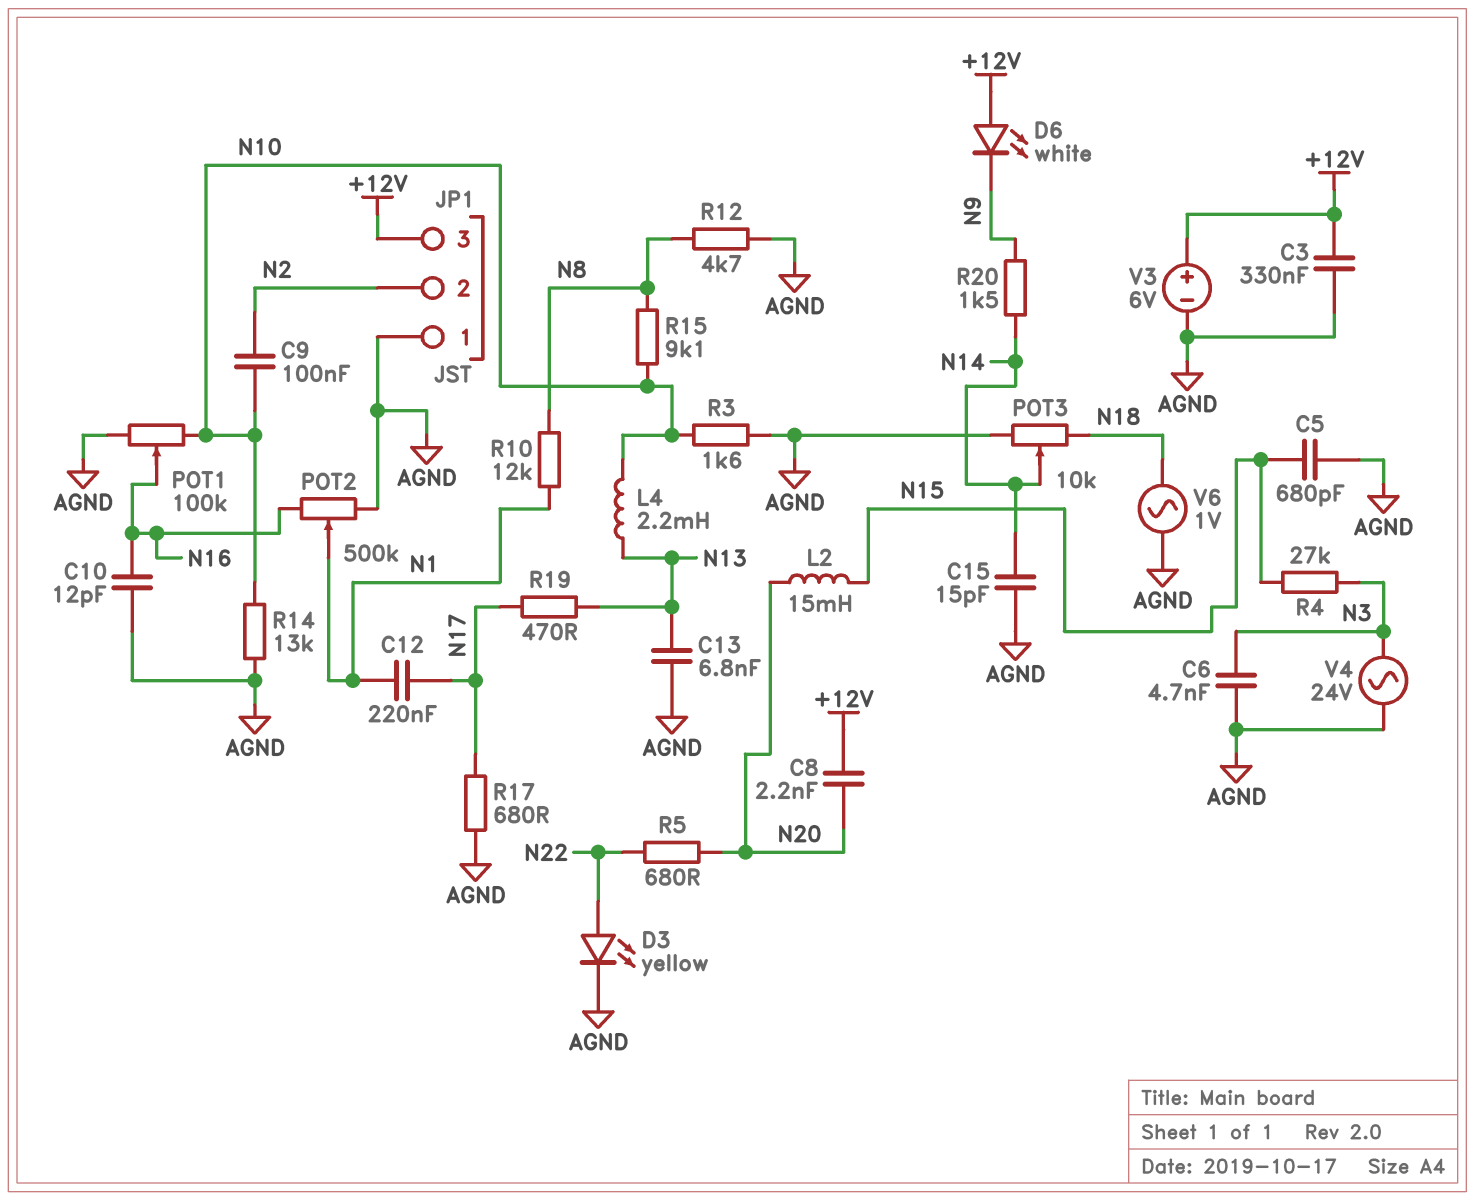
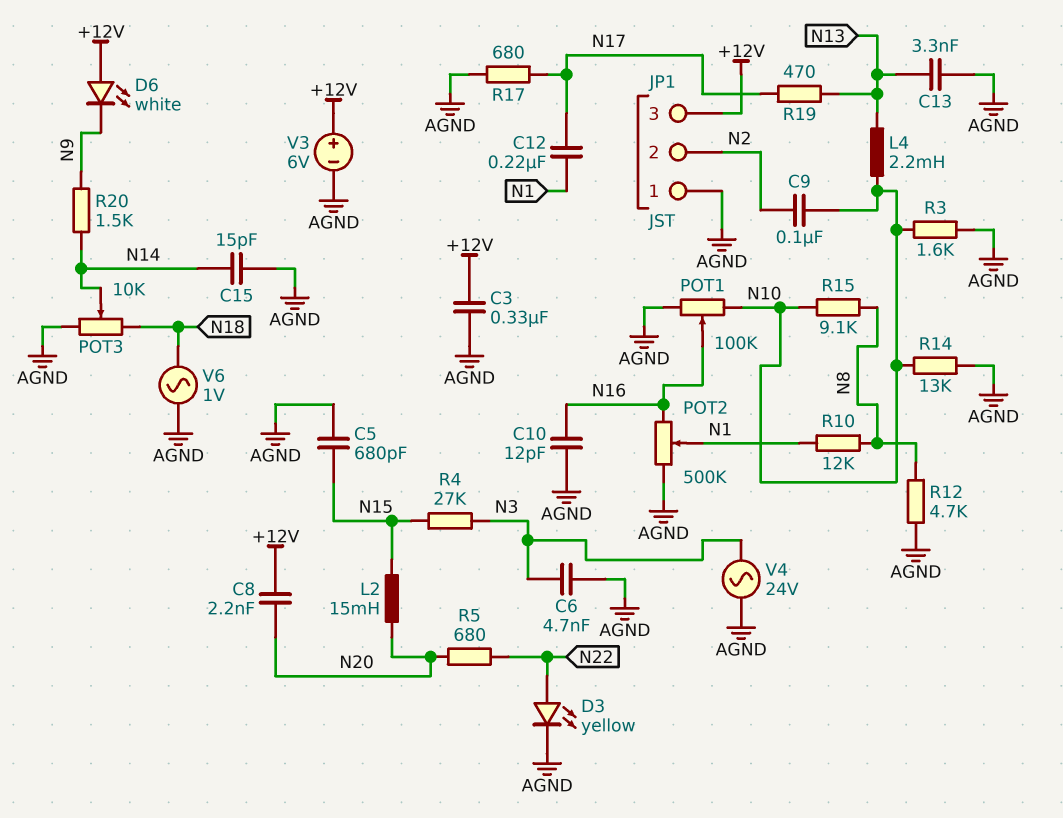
C13: 6.8nF (AGND, N13) -> 3.3nF (AGND, N13)

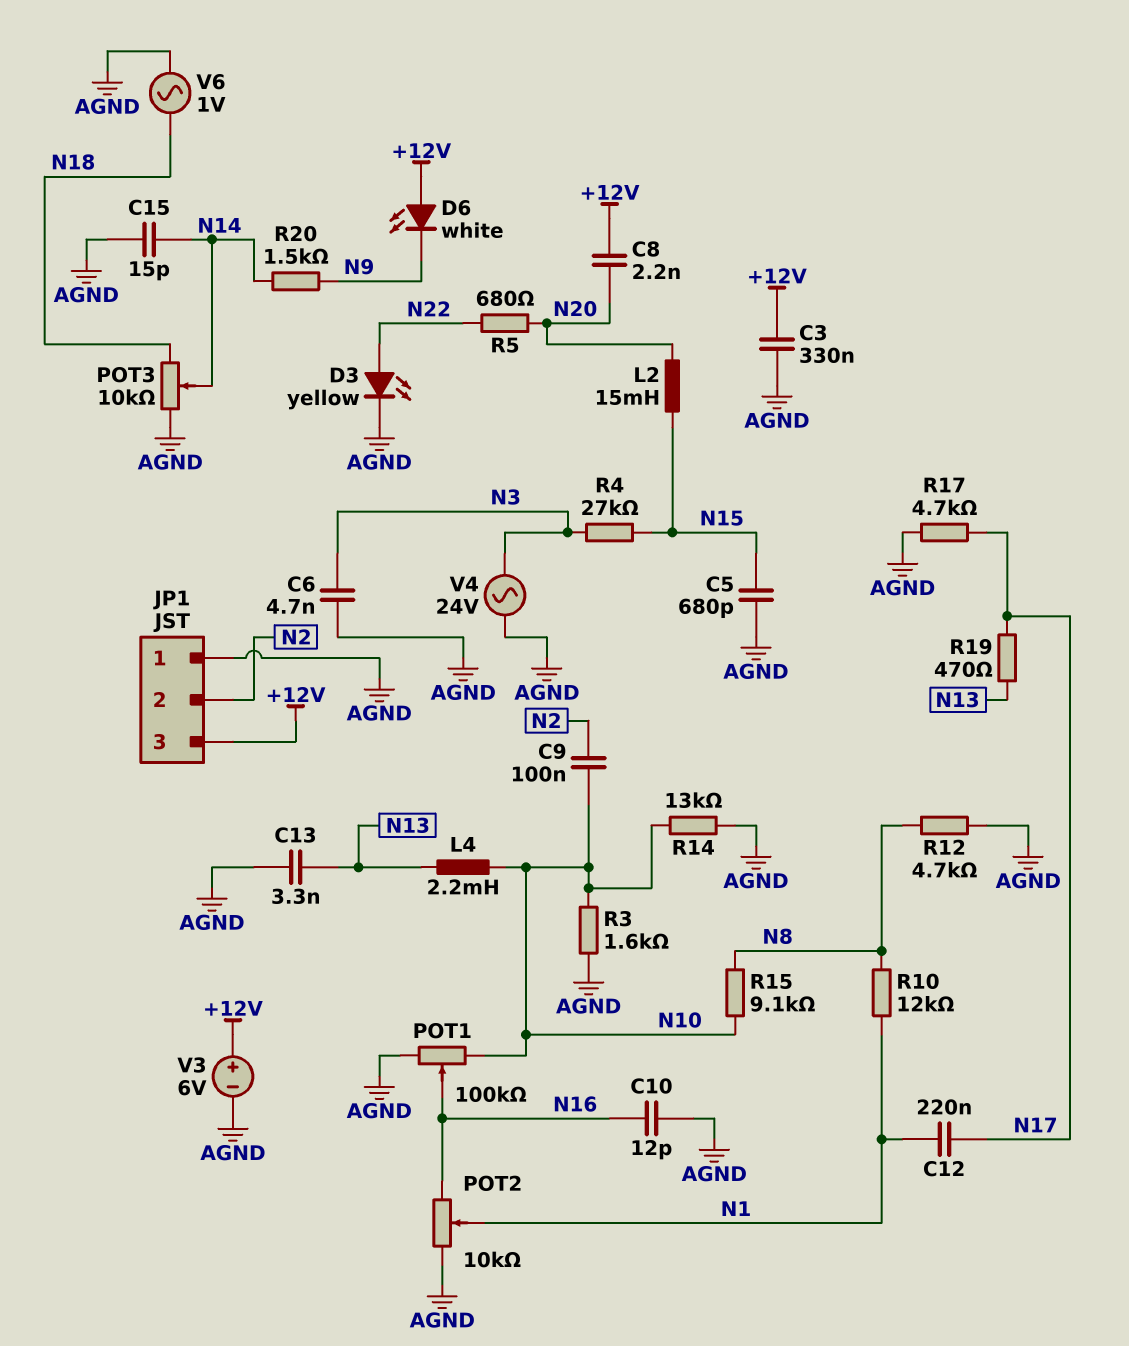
POT2: 500k (AGND, N16, wiper N1) -> 10k (AGND, N16, wiper N1)
R17: 680 (AGND, N17) -> 4.7k (AGND, N17)

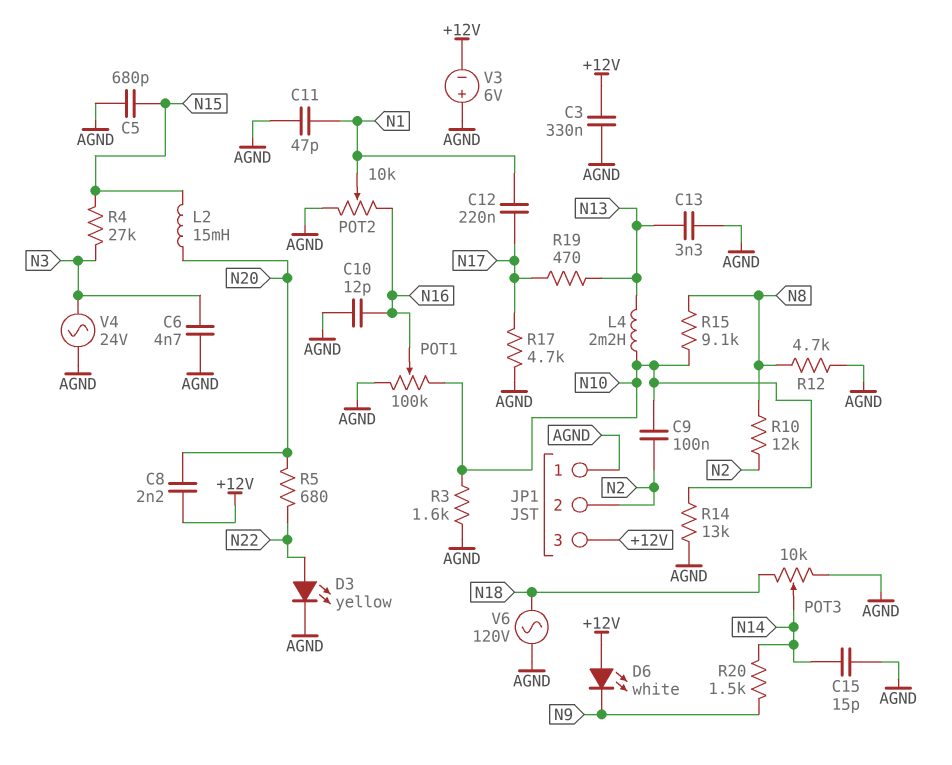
C11: none -> 47pF (AGND, N1)
R10: 12k (N1, N8) -> 12k (N2, N8)
V3: 6V (plus +12V, minus AGND) -> 6V (plus AGND, minus +12V)
V6: AC 1V (AGND, N18) -> AC 120V (AGND, N18)

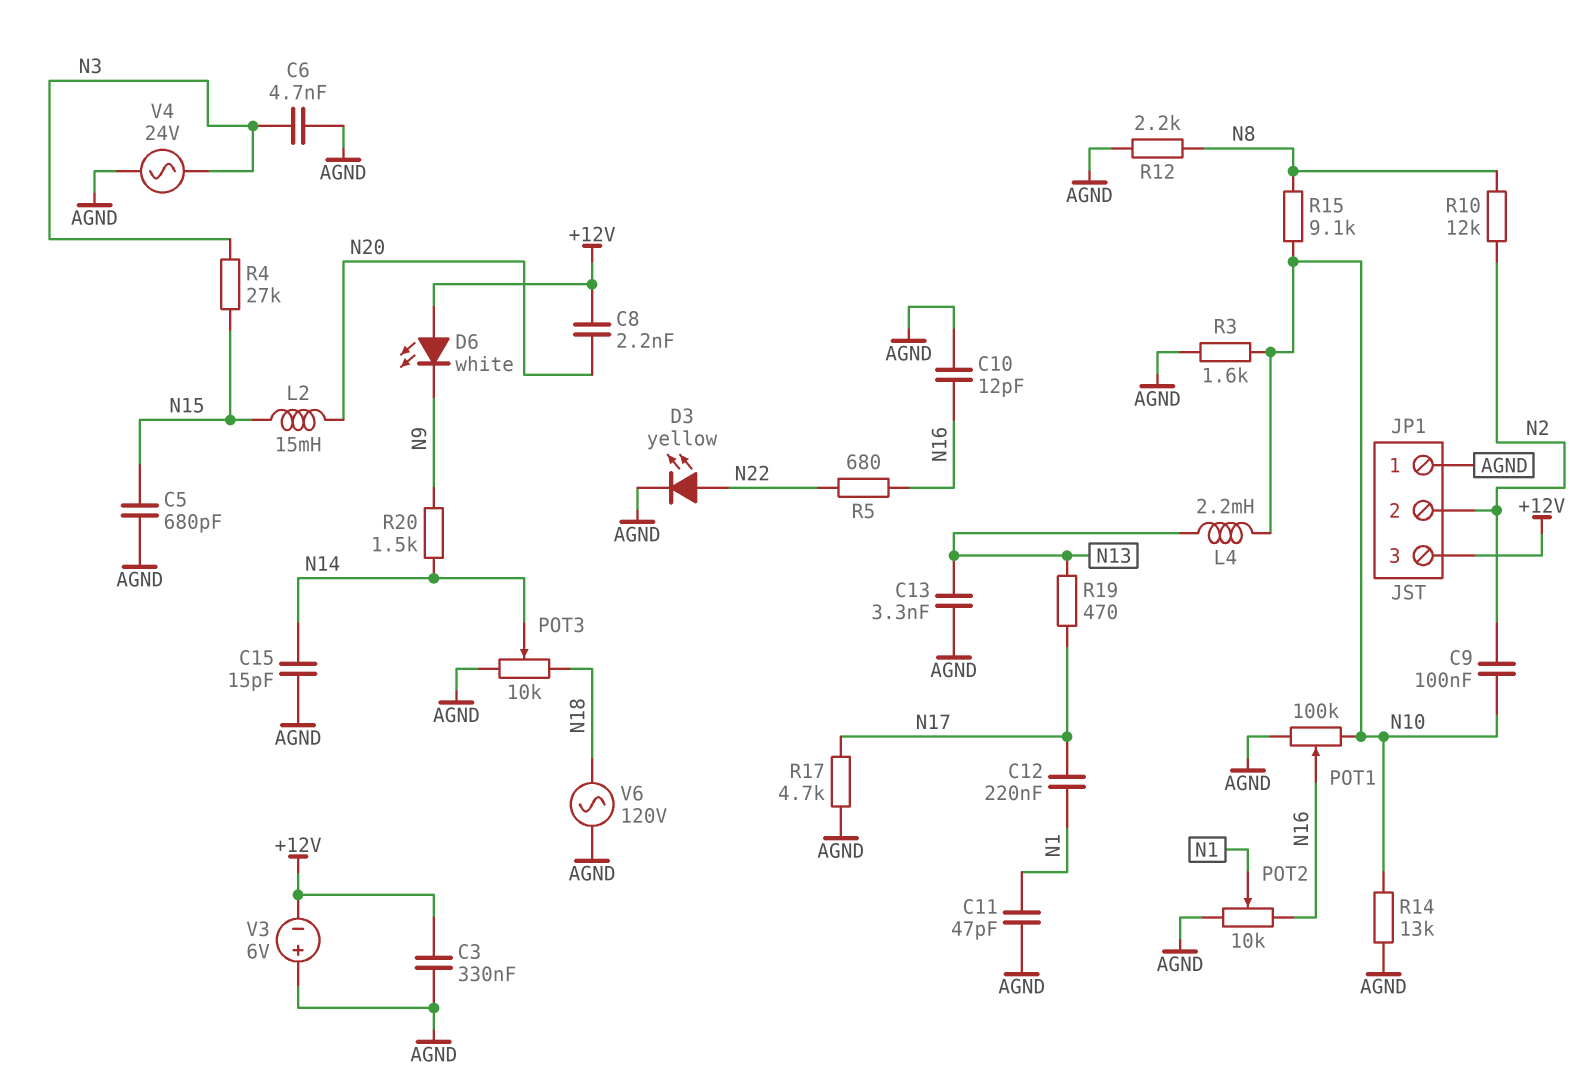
R5: 680 (N20, N22) -> 680 (N16, N22)
R12: 4.7k (AGND, N8) -> 2.2k (AGND, N8)

